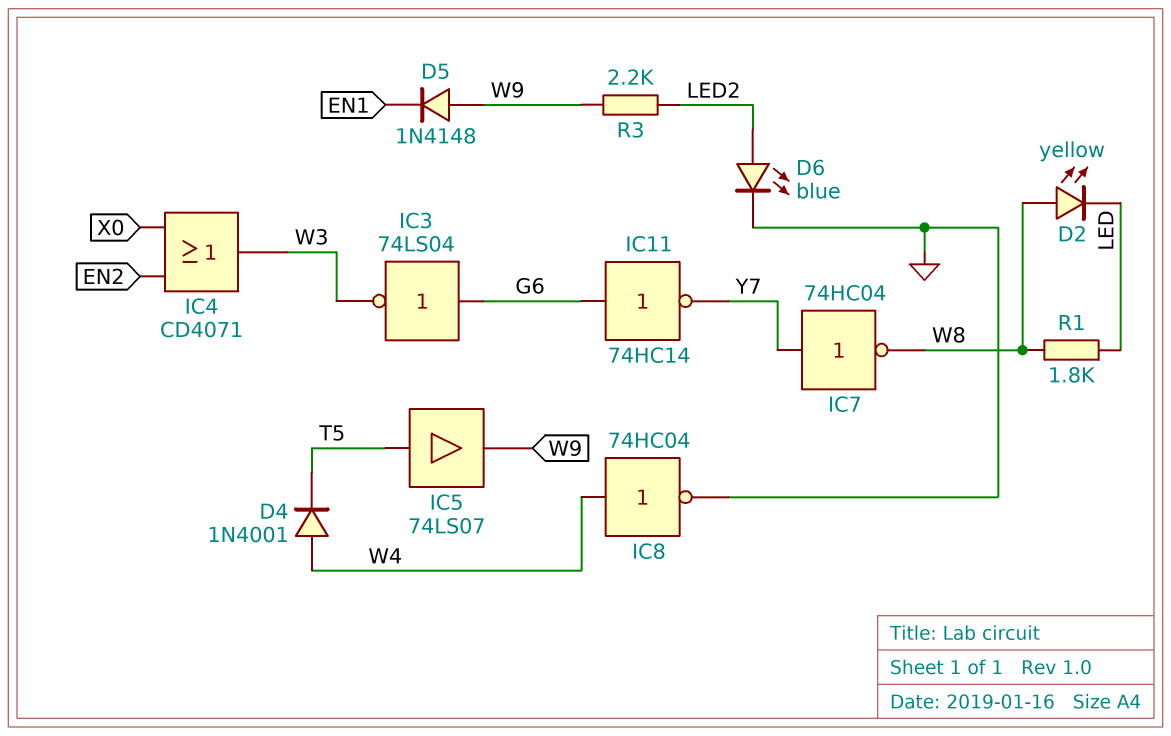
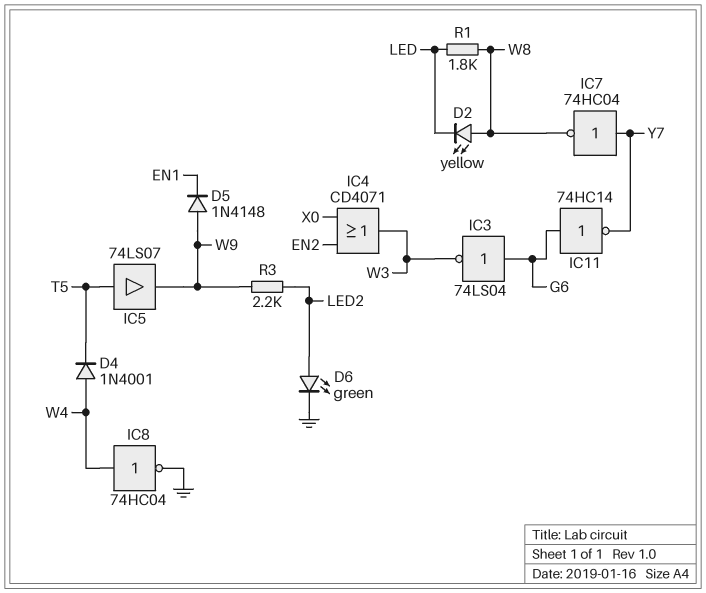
D6: LED blue (A LED2, K GND) -> LED green (A LED2, K GND)

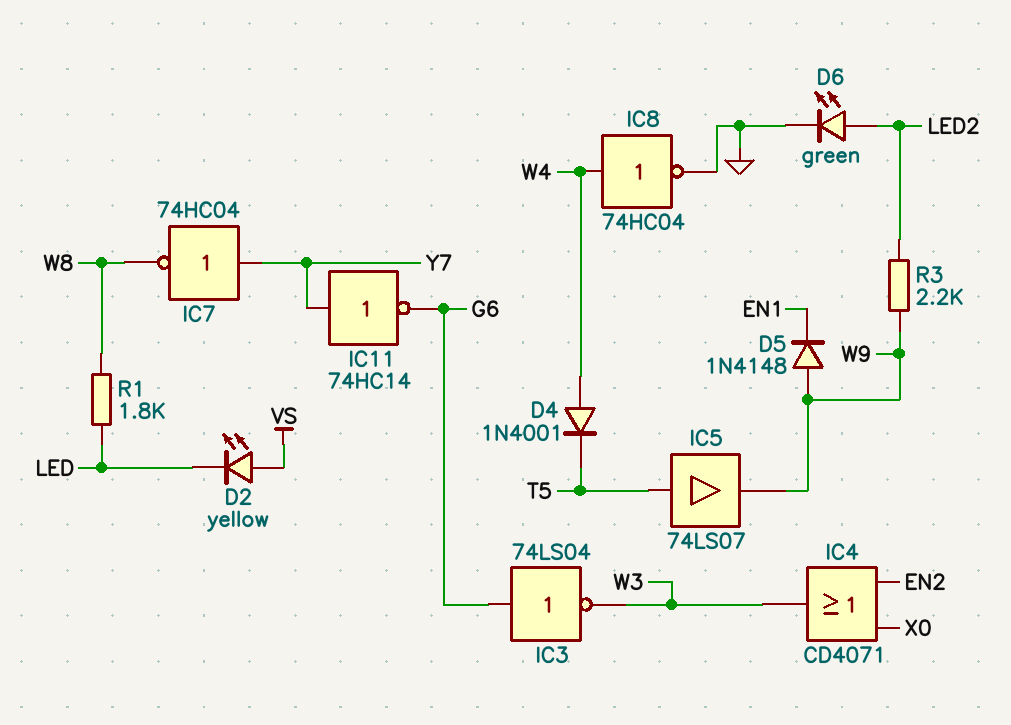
D2: LED yellow (A W8, K LED) -> LED yellow (A VS, K LED)
IC11: NOT 74HC14 (in G6, out Y7) -> NOT 74HC14 (in Y7, out G6)

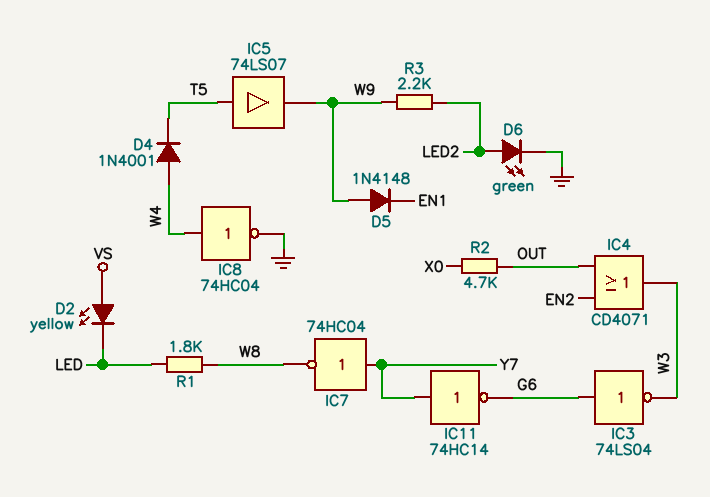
IC4: OR CD4071 (in EN2, in X0, out W3) -> OR CD4071 (in EN2, in OUT, out W3)
R2: none -> 4.7k (OUT, X0)

